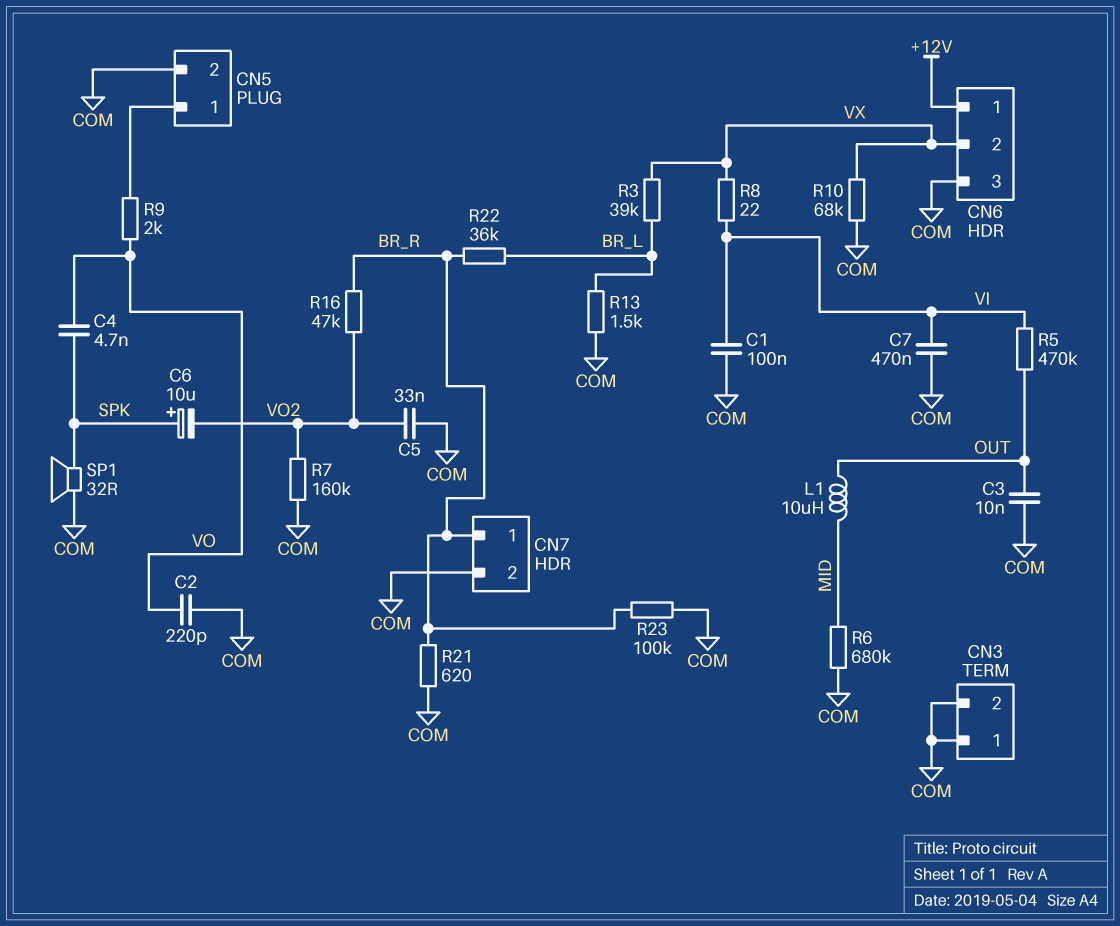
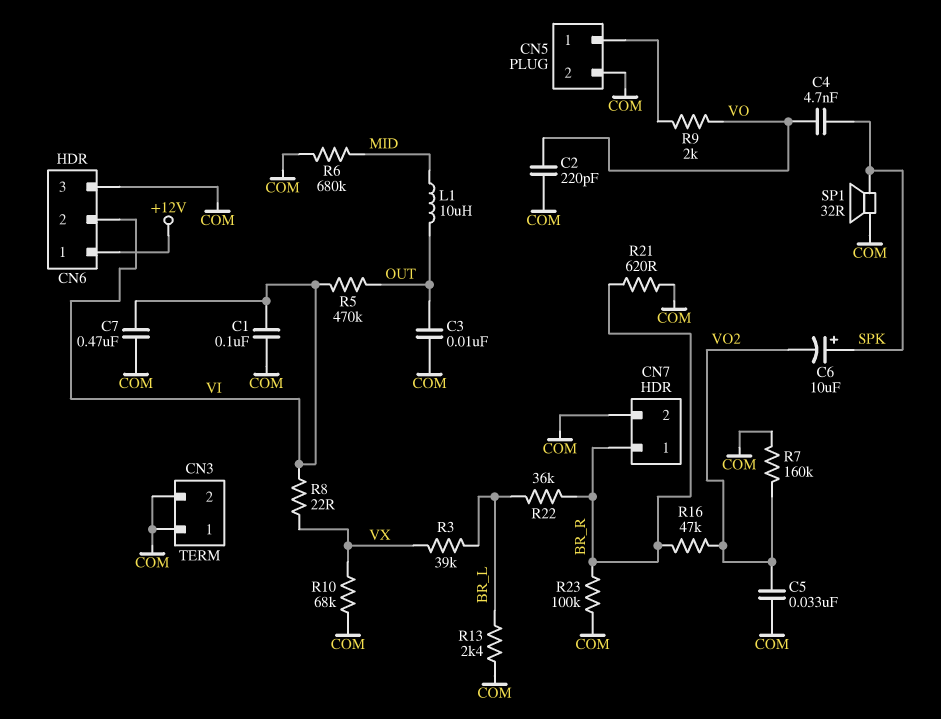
CN6 pin 2: VX -> VI
R13: 1.5k (BR_L, COM) -> 2.4k (BR_L, COM)

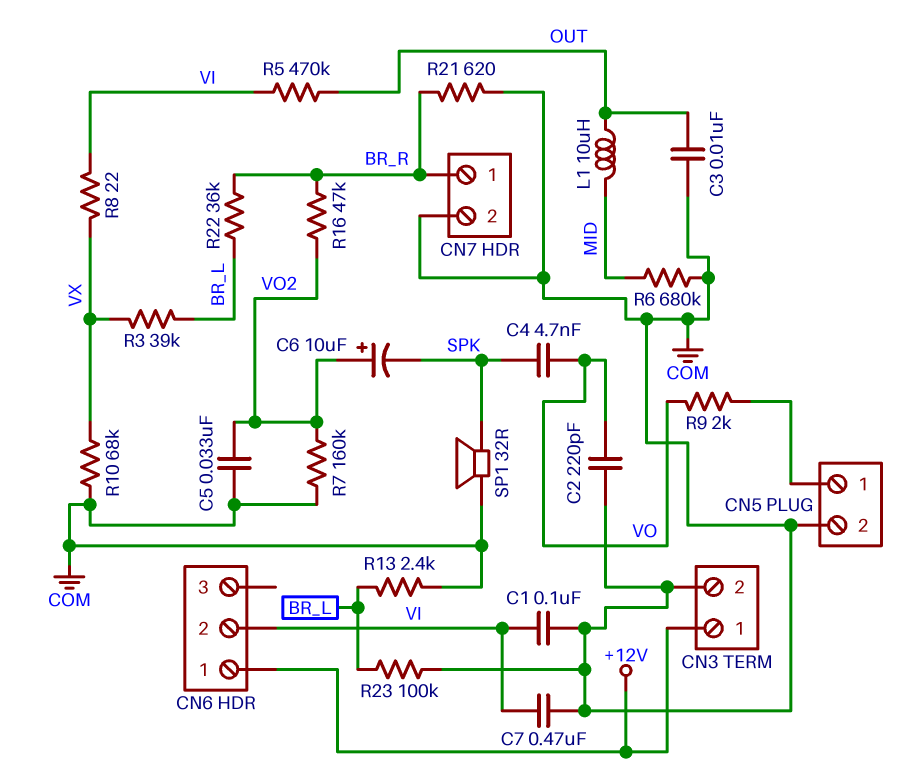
C6: 10uF (plus SPK, minus VO2) -> 10uF (plus VO2, minus SPK)
CN3 pin 1: COM -> +12V
CN6 pin 3: COM -> none
R23: 100k (BR_R, COM) -> 100k (BR_L, COM)

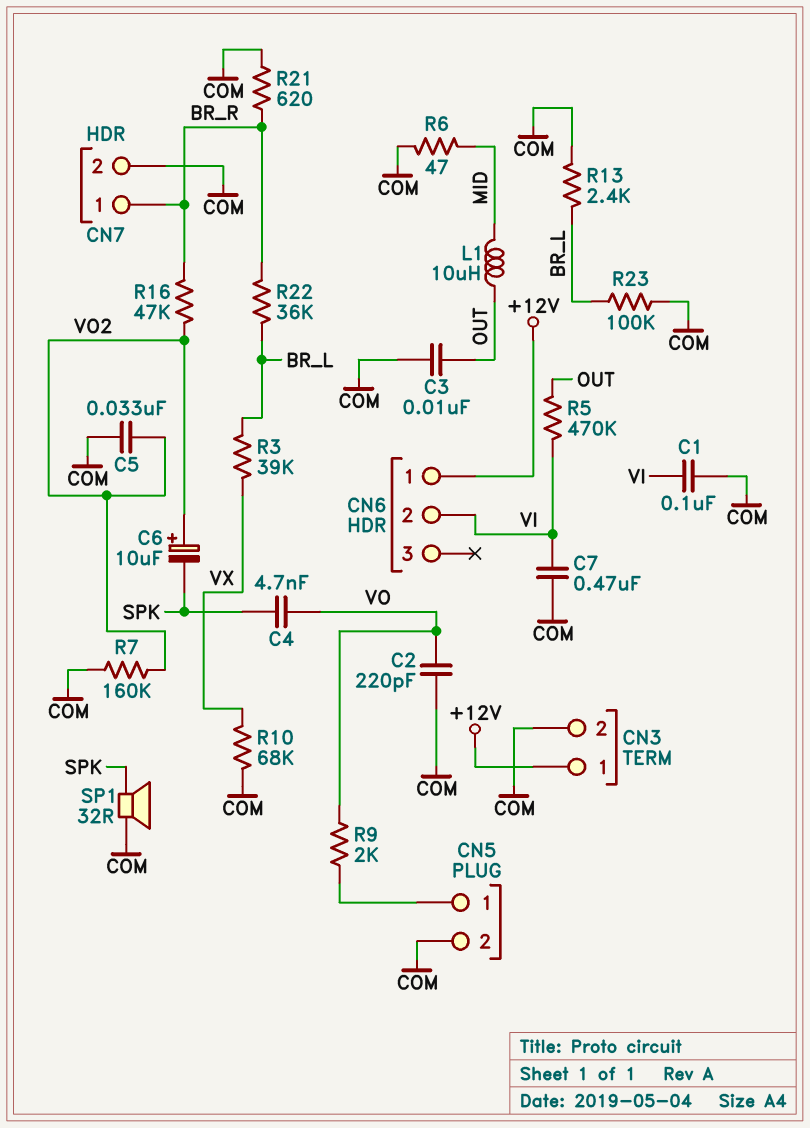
R6: 680k (COM, MID) -> 47 (COM, MID)
R8: 22 (VI, VX) -> none

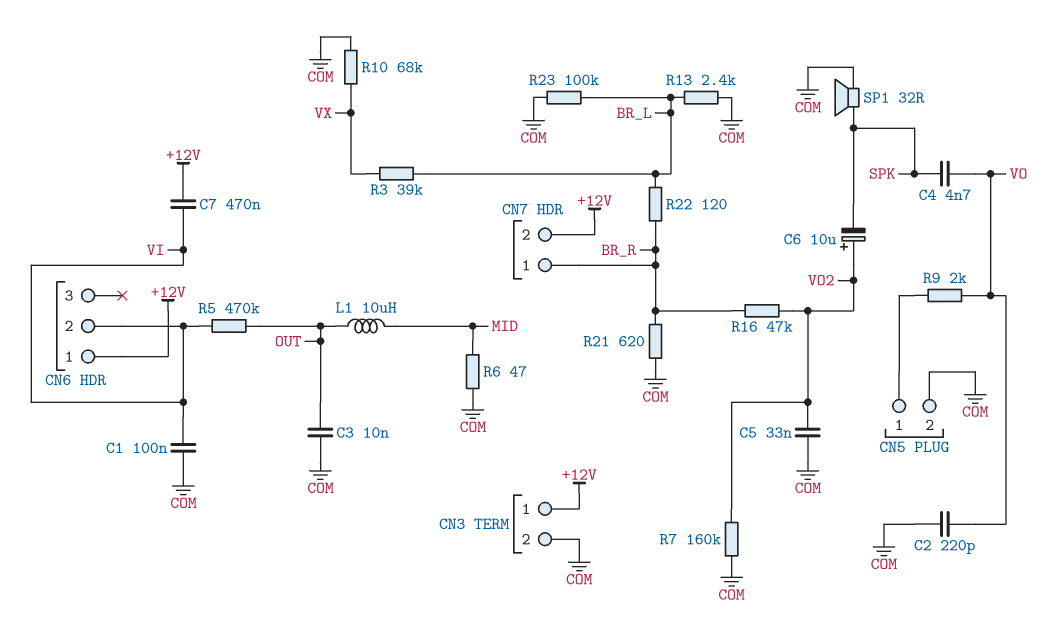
C7: 470nF (COM, VI) -> 470nF (+12V, VI)
CN7 pin 2: COM -> +12V
R22: 36k (BR_L, BR_R) -> 120 (BR_L, BR_R)

